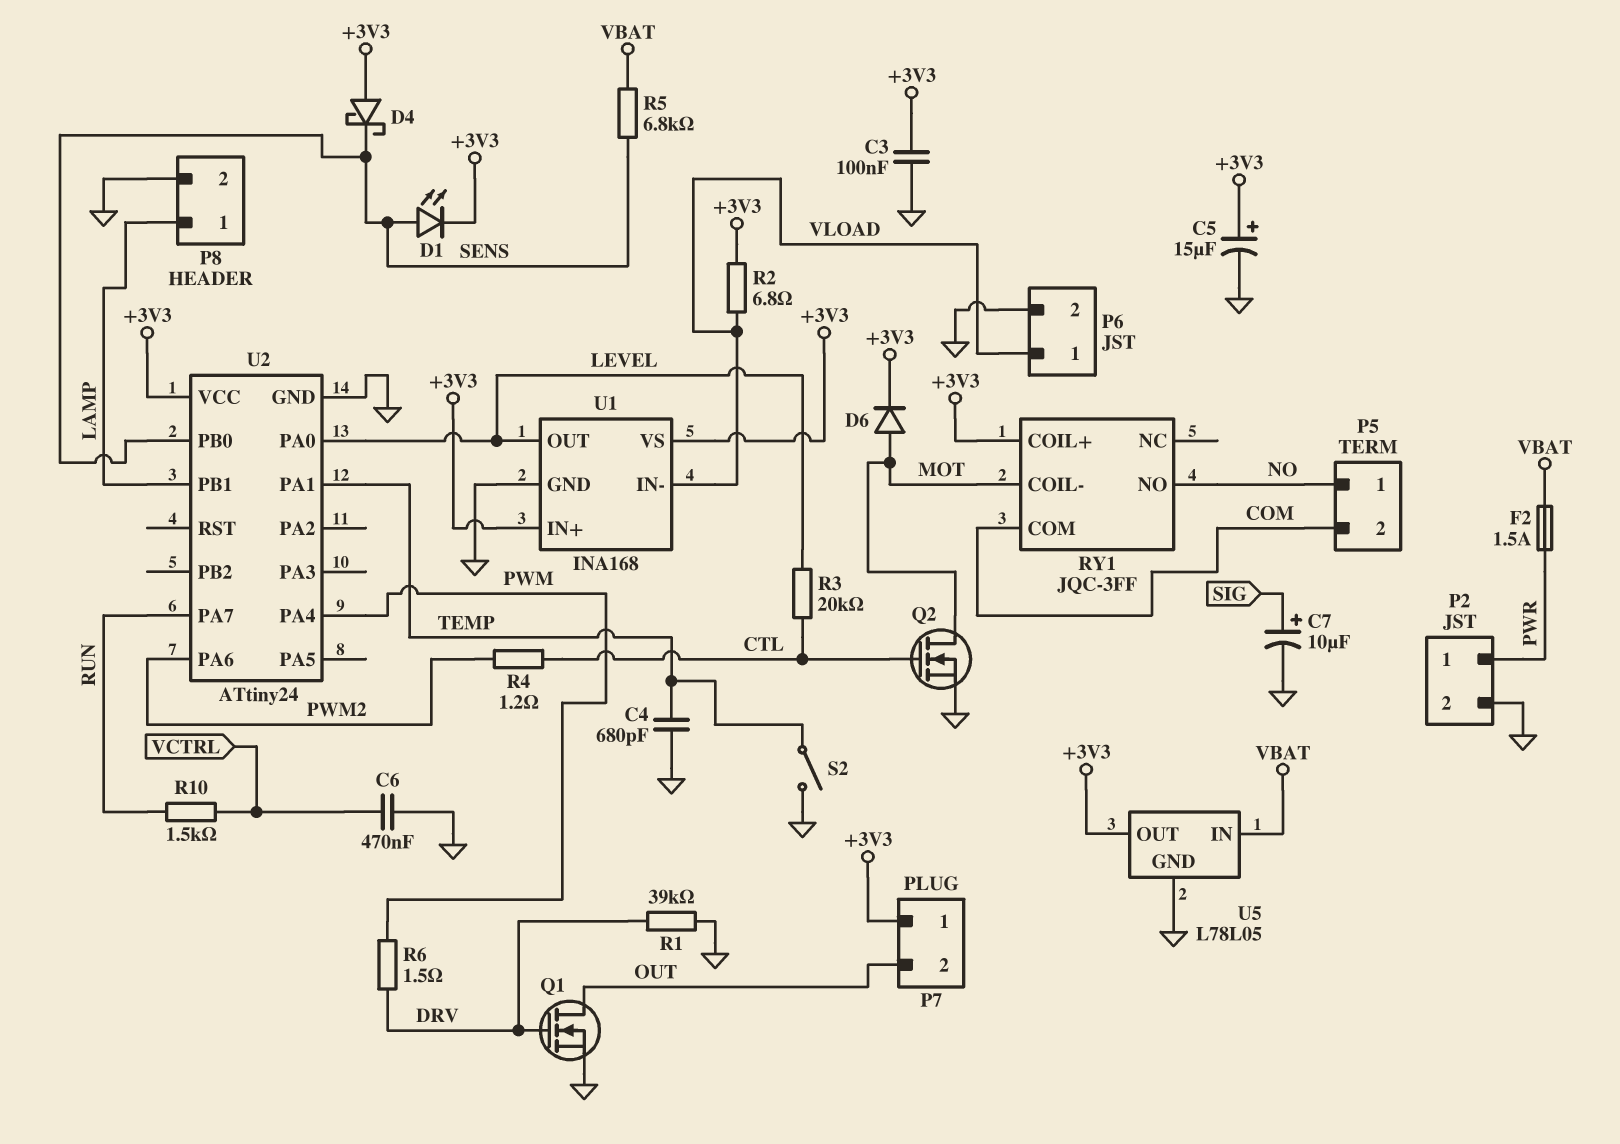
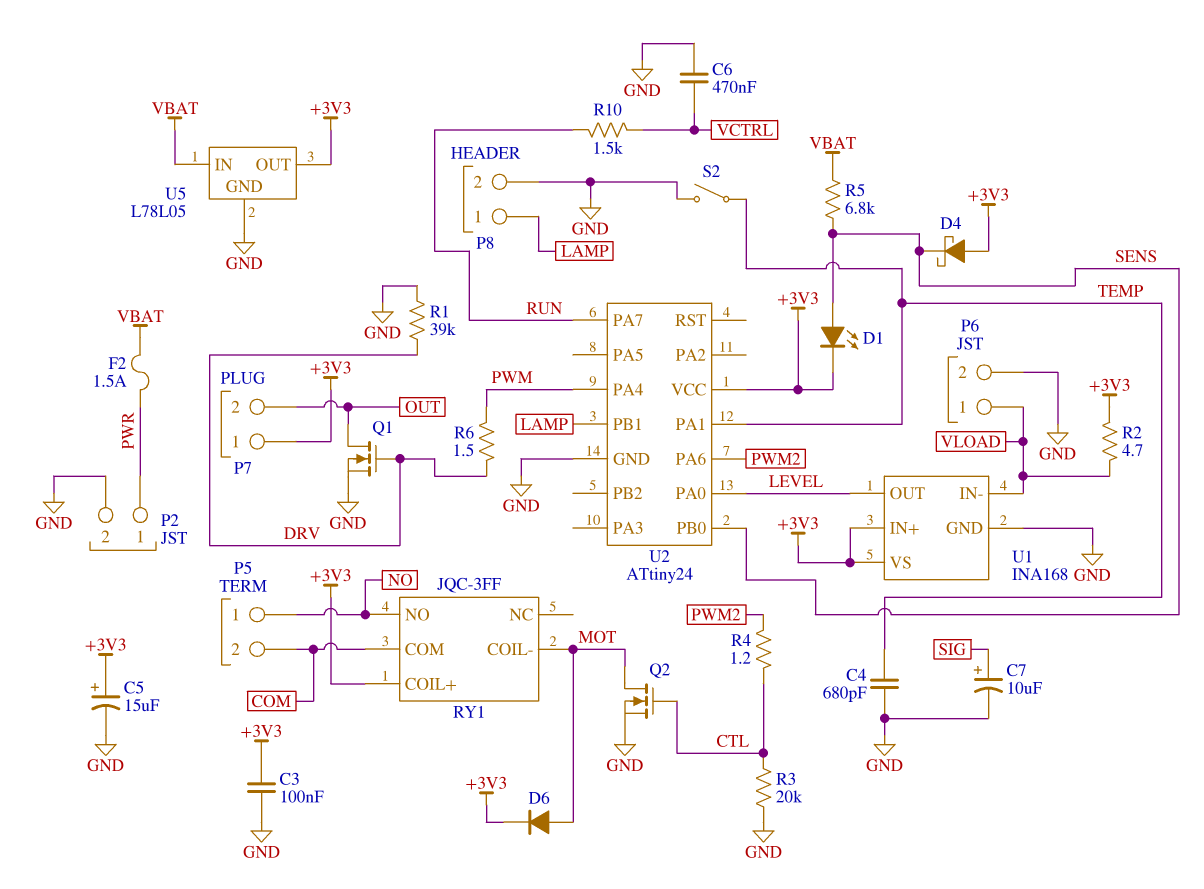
R2: 6.8 (+3V3, VLOAD) -> 4.7 (+3V3, VLOAD)
R3: 20k (CTL, LEVEL) -> 20k (CTL, GND)

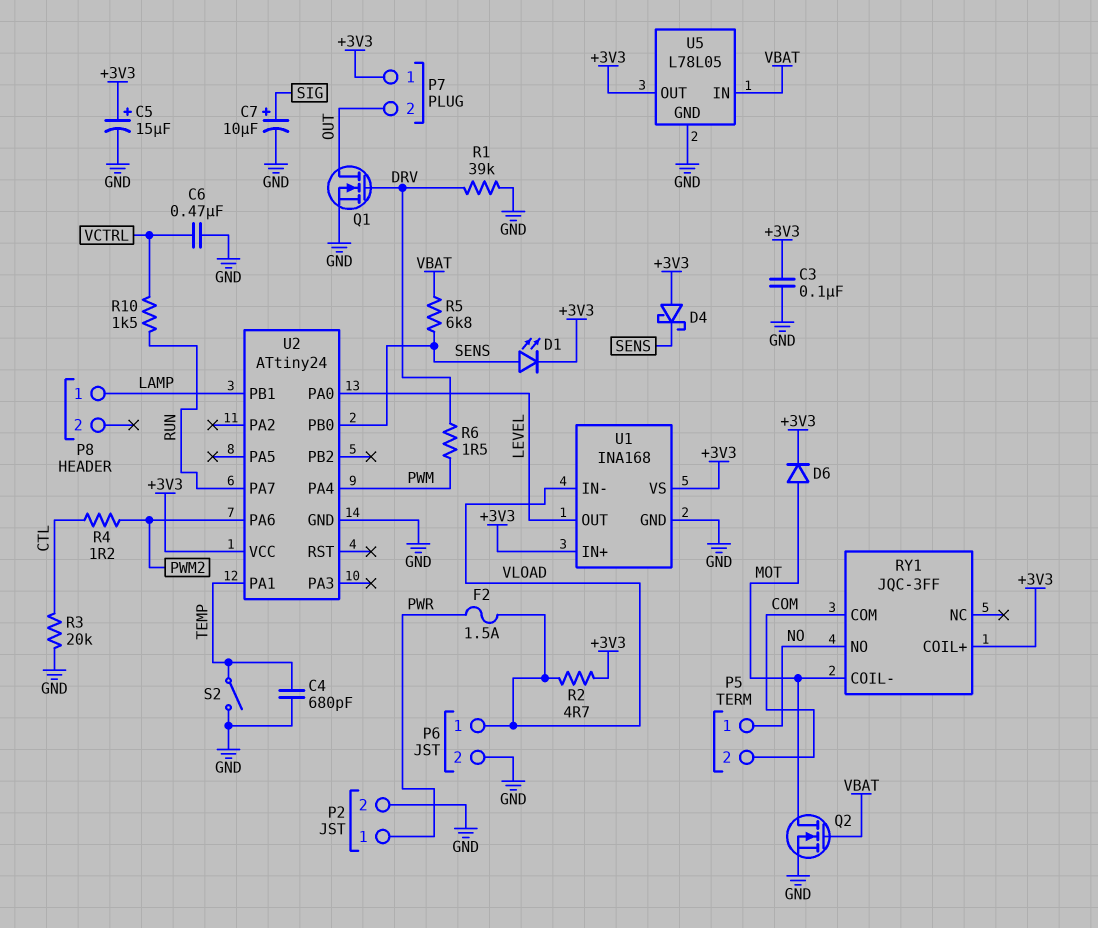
F2: 1.5A (PWR, VBAT) -> 1.5A (PWR, VLOAD)
P8 pin 2: GND -> none
Q2: NMOS (G CTL, D MOT, S GND) -> NMOS (G VBAT, D MOT, S GND)

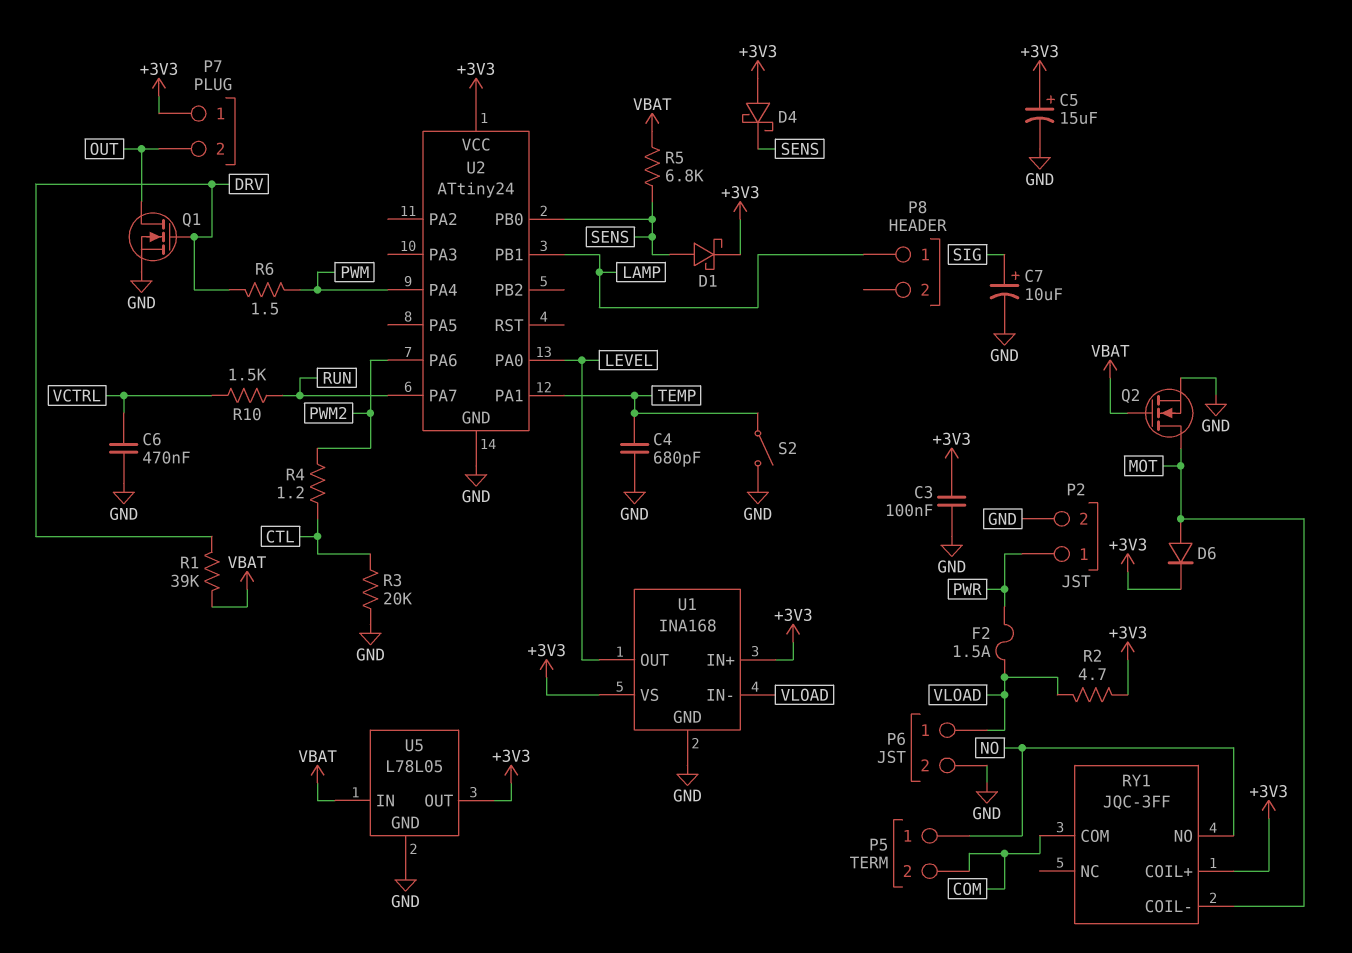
D1: LED (A SENS, K +3V3) -> schottky (A SENS, K +3V3)
R1: 39k (DRV, GND) -> 39k (DRV, VBAT)

